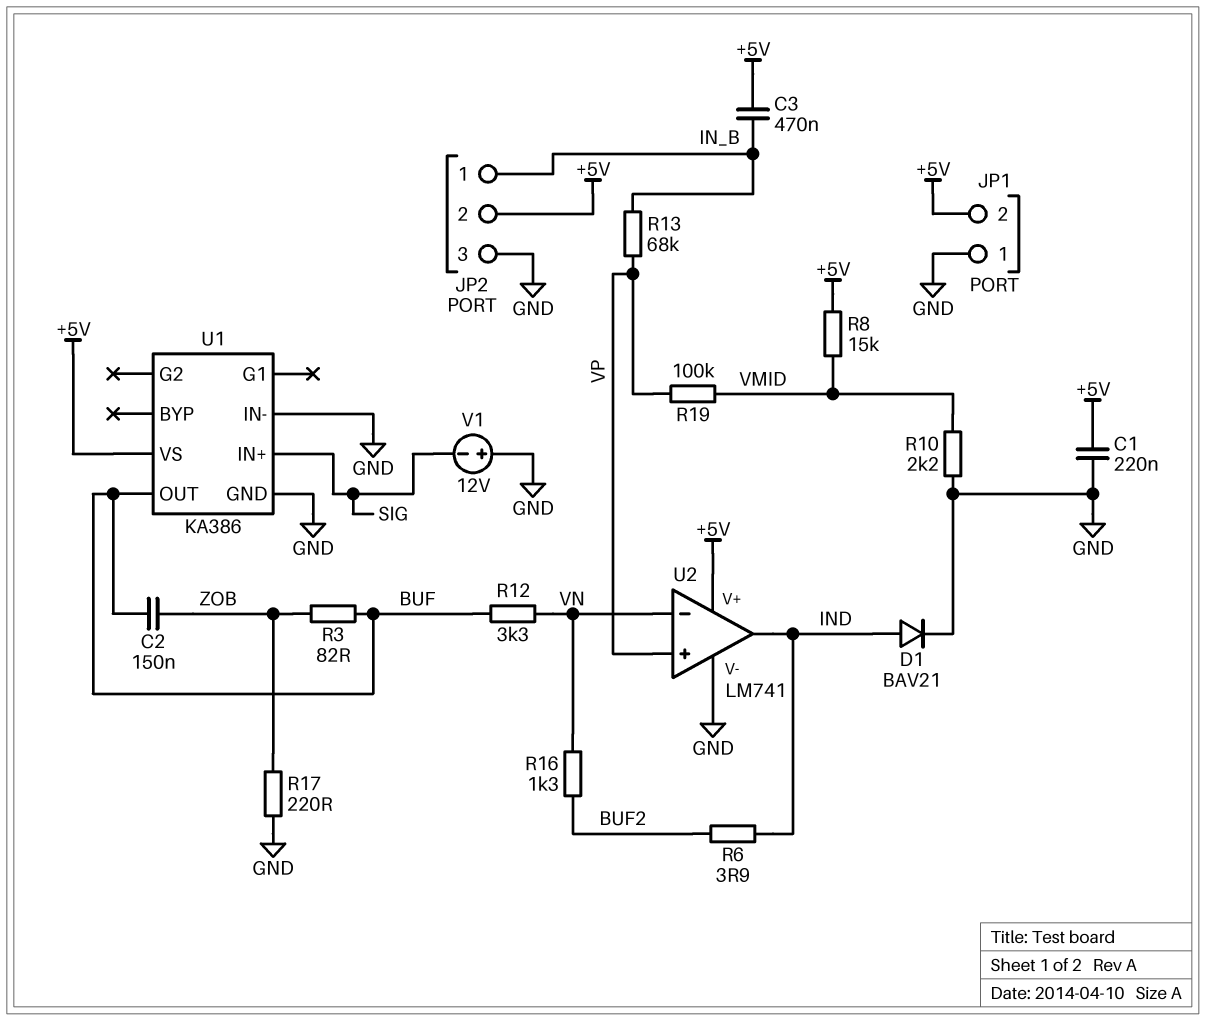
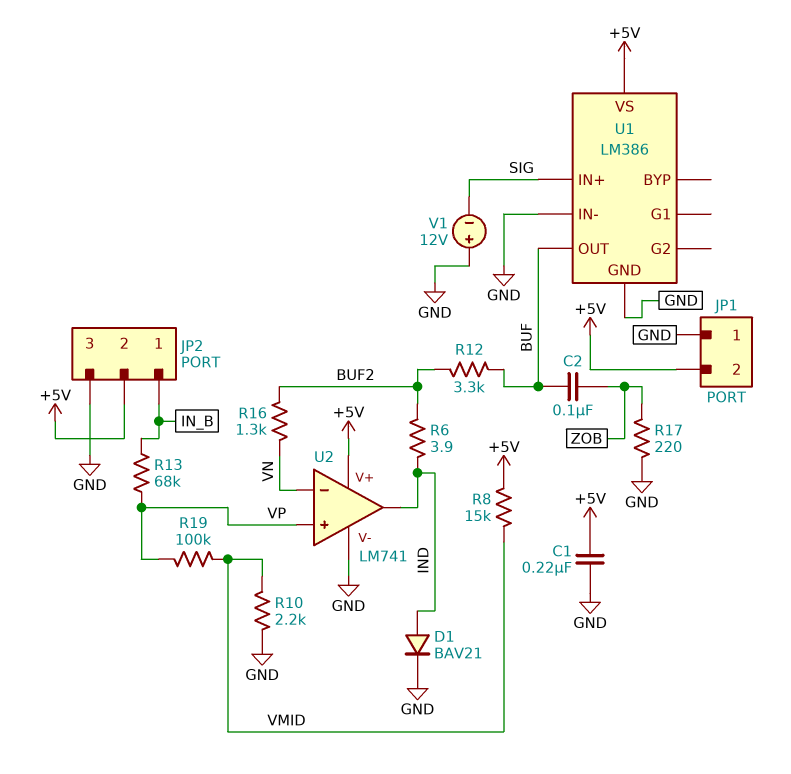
C2: 150nF (BUF, ZOB) -> 100nF (BUF, ZOB)
C3: 470nF (+5V, IN_B) -> none
R3: 82 (BUF, ZOB) -> none
R12: 3.3k (BUF, VN) -> 3.3k (BUF, BUF2)
U1: KA386 -> LM386

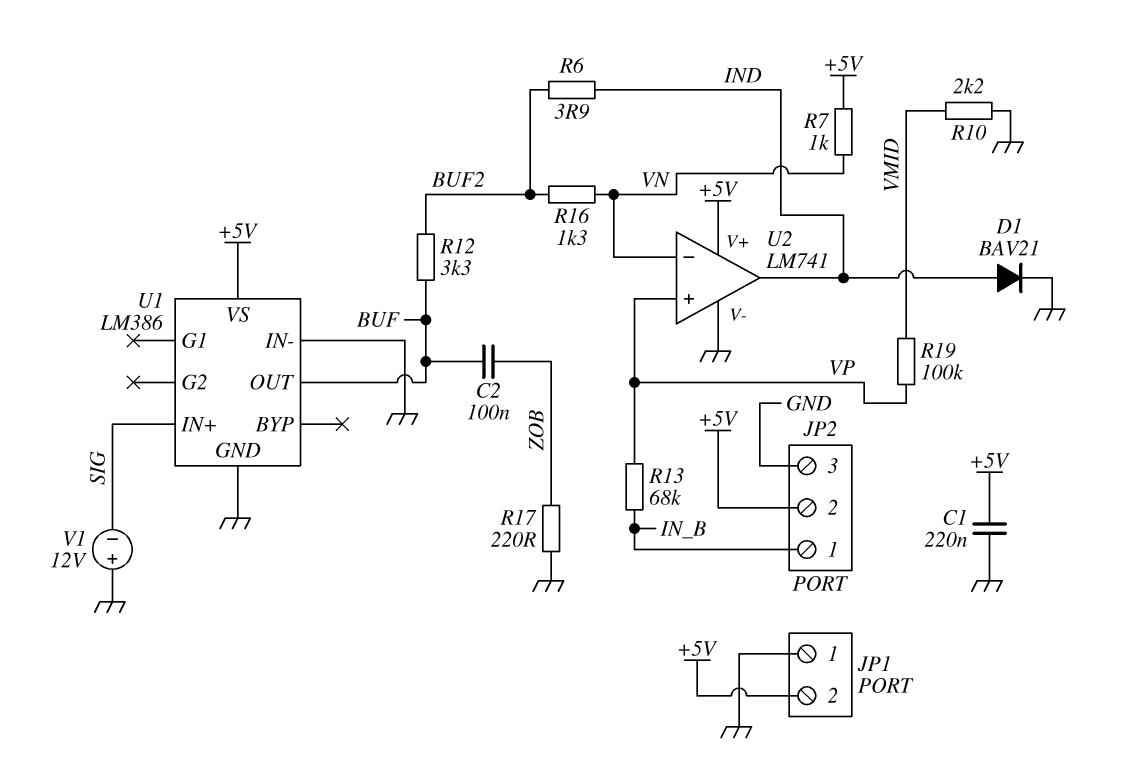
R7: none -> 1k (+5V, VN)
R8: 15k (+5V, VMID) -> none

